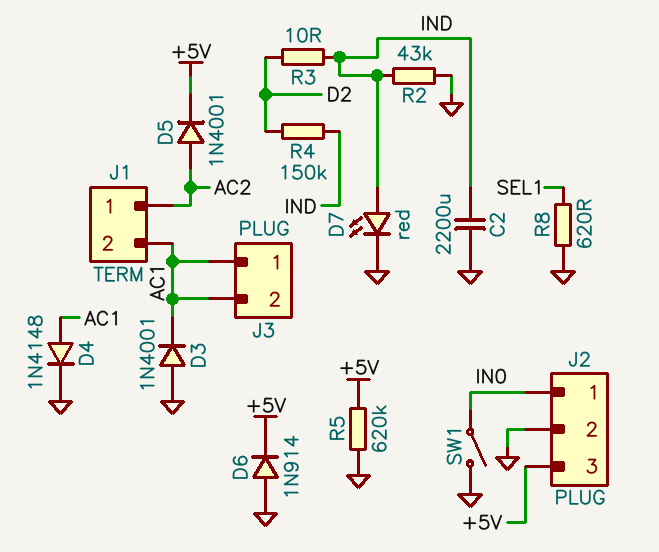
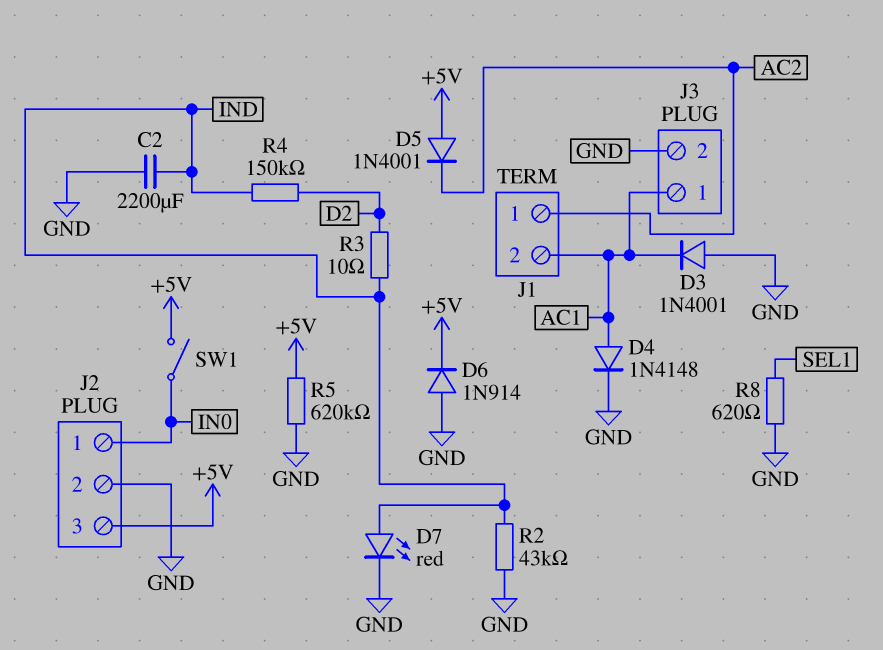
D5: diode 1N4001 (A AC2, K +5V) -> diode 1N4001 (A +5V, K AC2)
J3 pin 2: AC1 -> GND
SW1: switch (GND, IN0) -> switch (+5V, IN0)

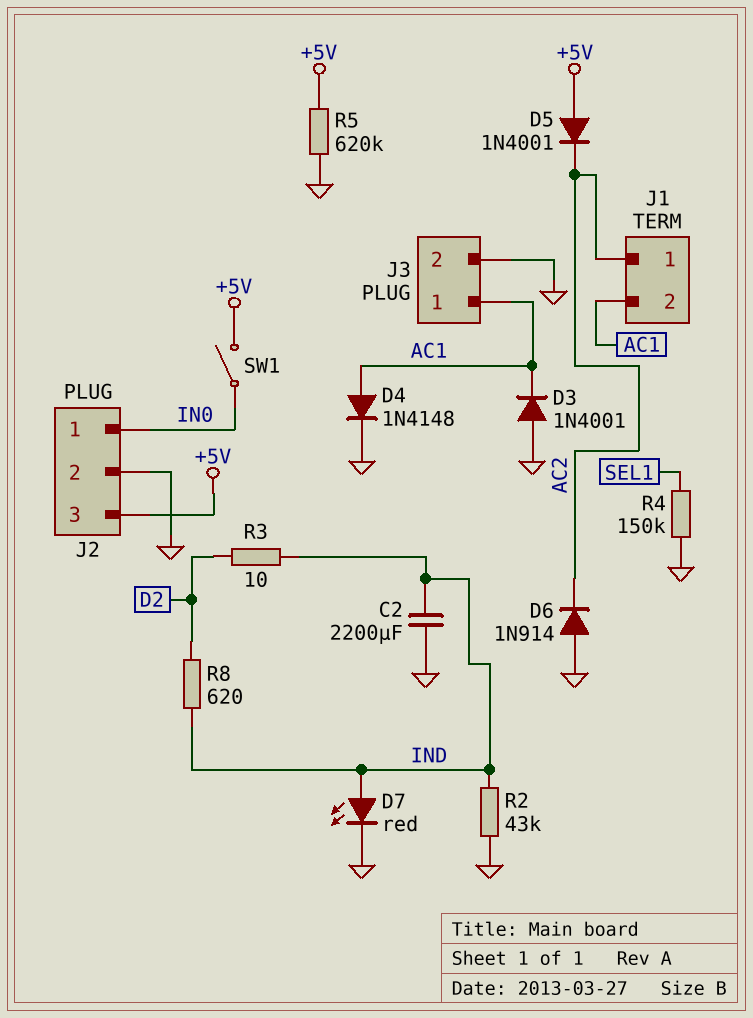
D6: diode 1N914 (A GND, K +5V) -> diode 1N914 (A GND, K AC2)
R4: 150k (D2, IND) -> 150k (GND, SEL1)
R8: 620 (GND, SEL1) -> 620 (D2, IND)

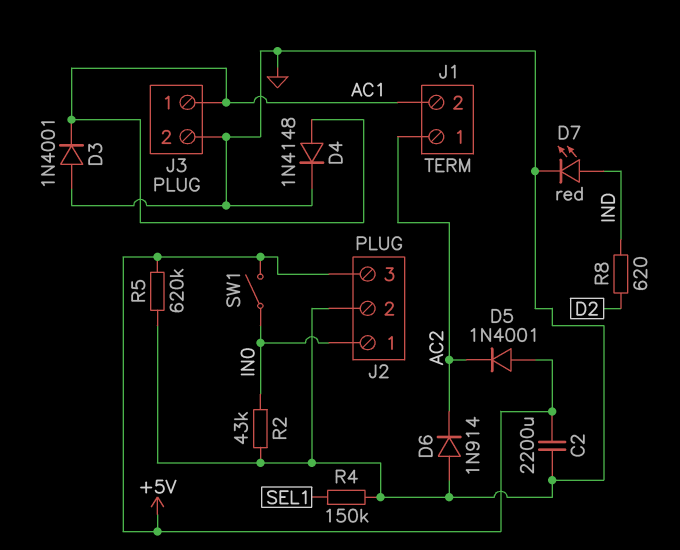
C2: 2200uF (GND, IND) -> 2200uF (+5V, GND)
R2: 43k (GND, IND) -> 43k (GND, IN0)
R3: 10 (D2, IND) -> none

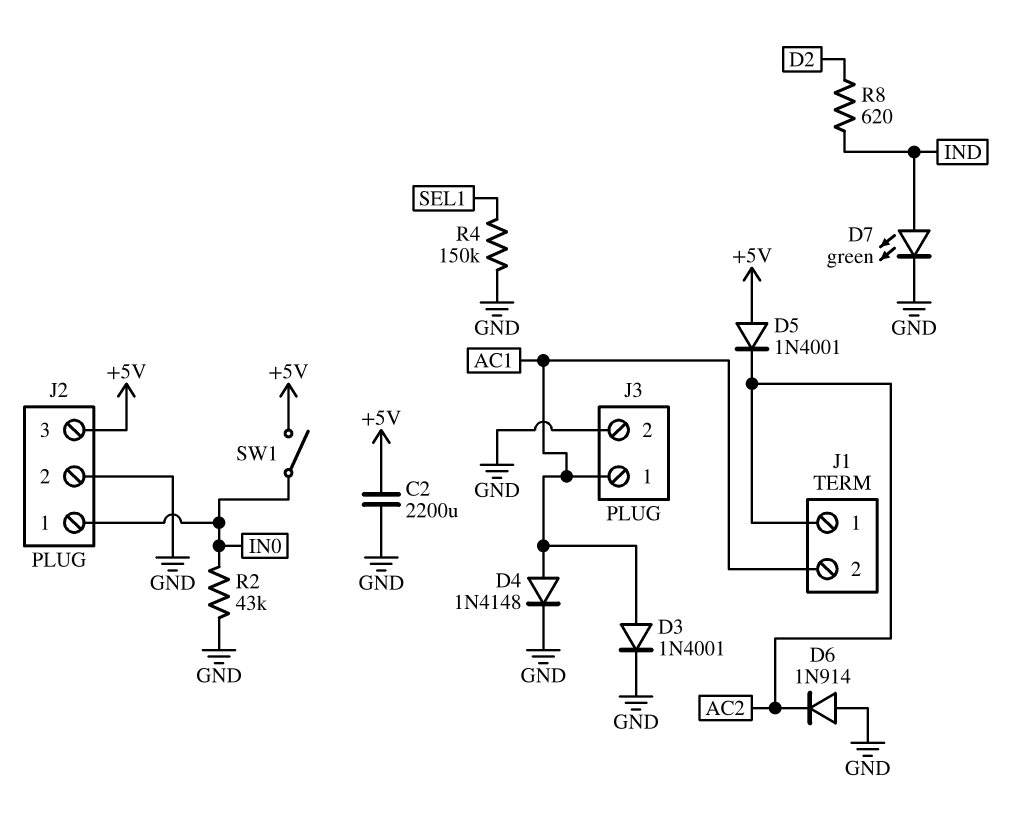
D3: diode 1N4001 (A GND, K AC1) -> diode 1N4001 (A AC1, K GND)
D7: LED red (A IND, K GND) -> LED green (A IND, K GND)
R5: 620k (+5V, GND) -> none

